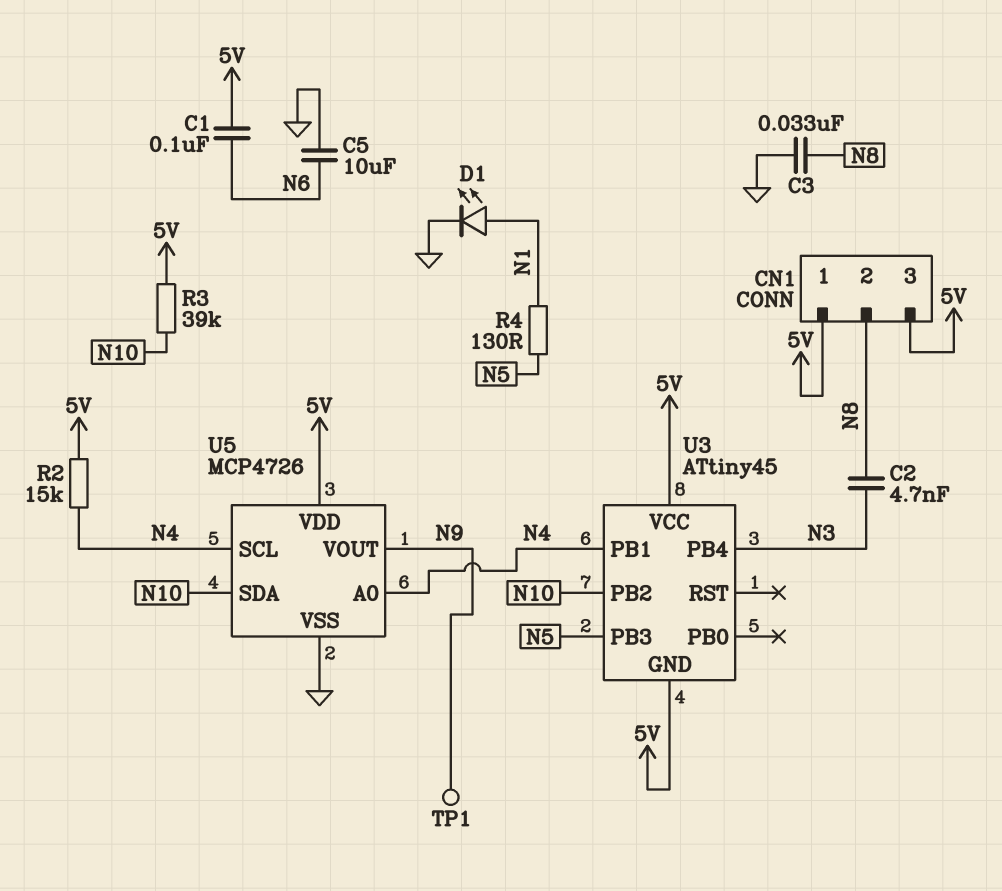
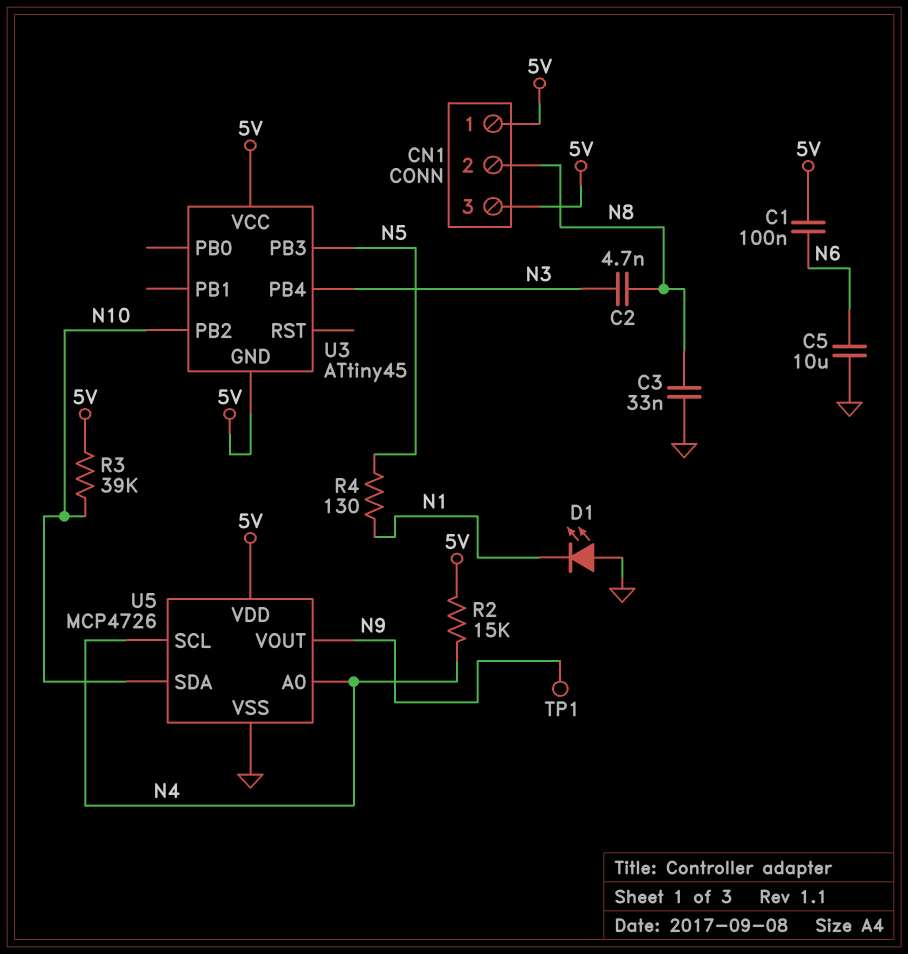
D1: LED (A N1, K GND) -> LED (A GND, K N1)
U3 pin PB1: N4 -> none

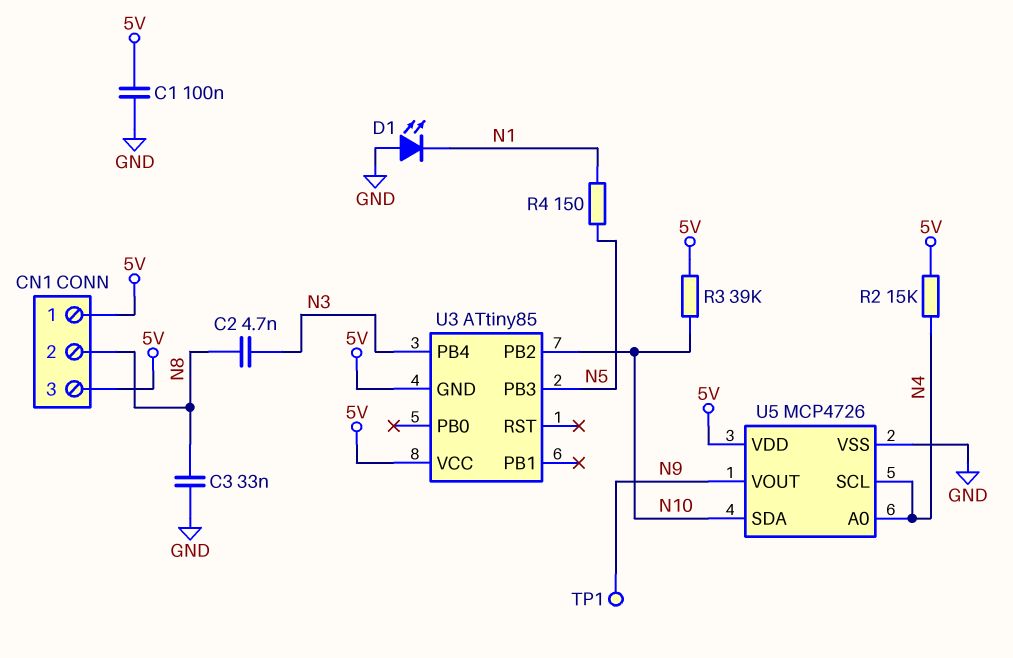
C1: 100nF (5V, N6) -> 100nF (5V, GND)
C5: 10uF (GND, N6) -> none
R4: 130 (N1, N5) -> 150 (N1, N5)
U3: ATtiny45 -> ATtiny85

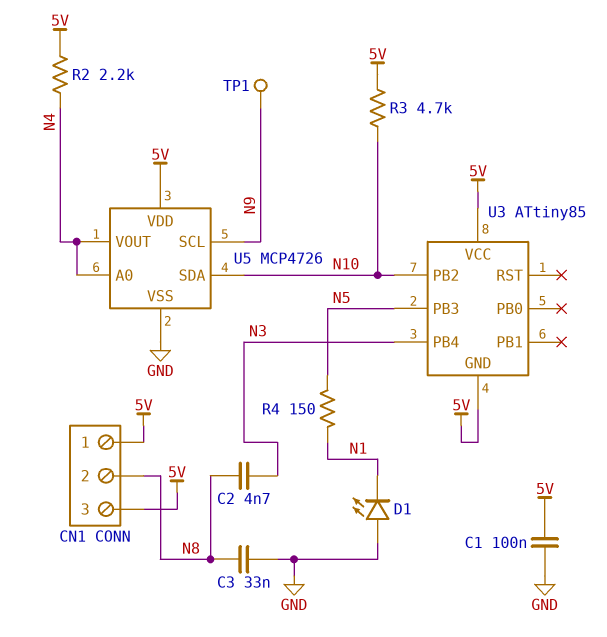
R2: 15k (5V, N4) -> 2.2k (5V, N4)
R3: 39k (5V, N10) -> 4.7k (5V, N10)
U5 pin SCL: N4 -> N9
U5 pin VOUT: N9 -> N4

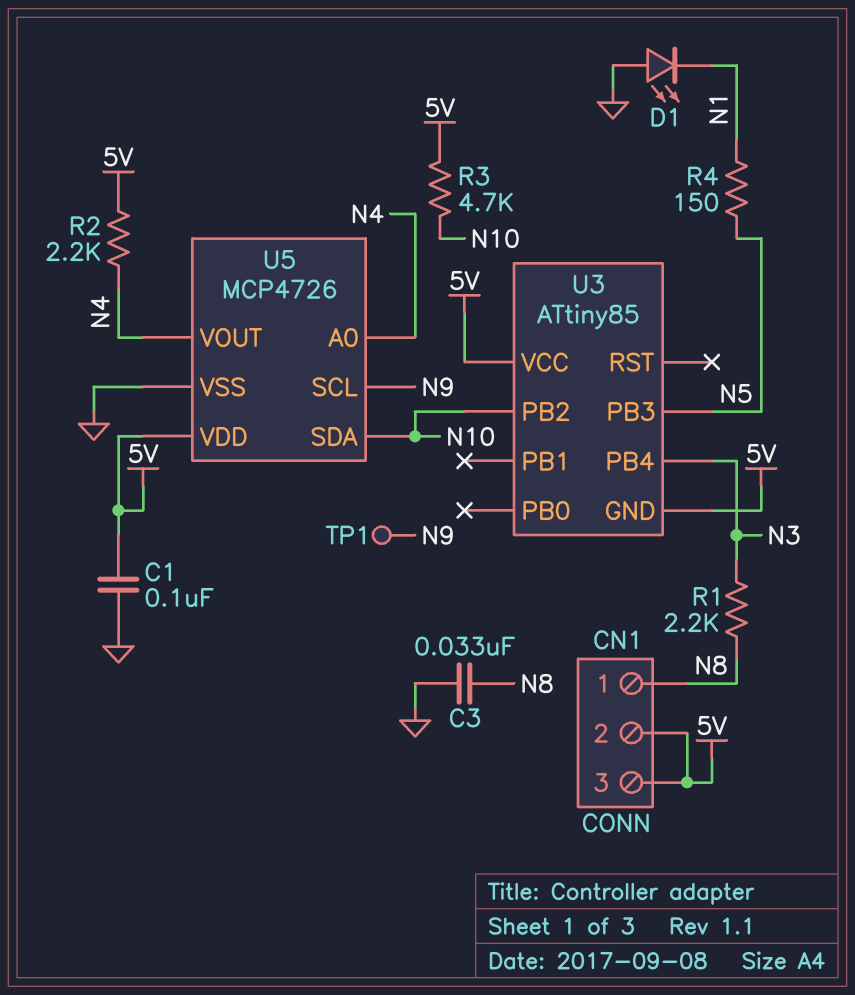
C2: 4.7nF (N3, N8) -> none
CN1 pin 1: 5V -> N8
CN1 pin 2: N8 -> 5V
R1: none -> 2.2k (N3, N8)

